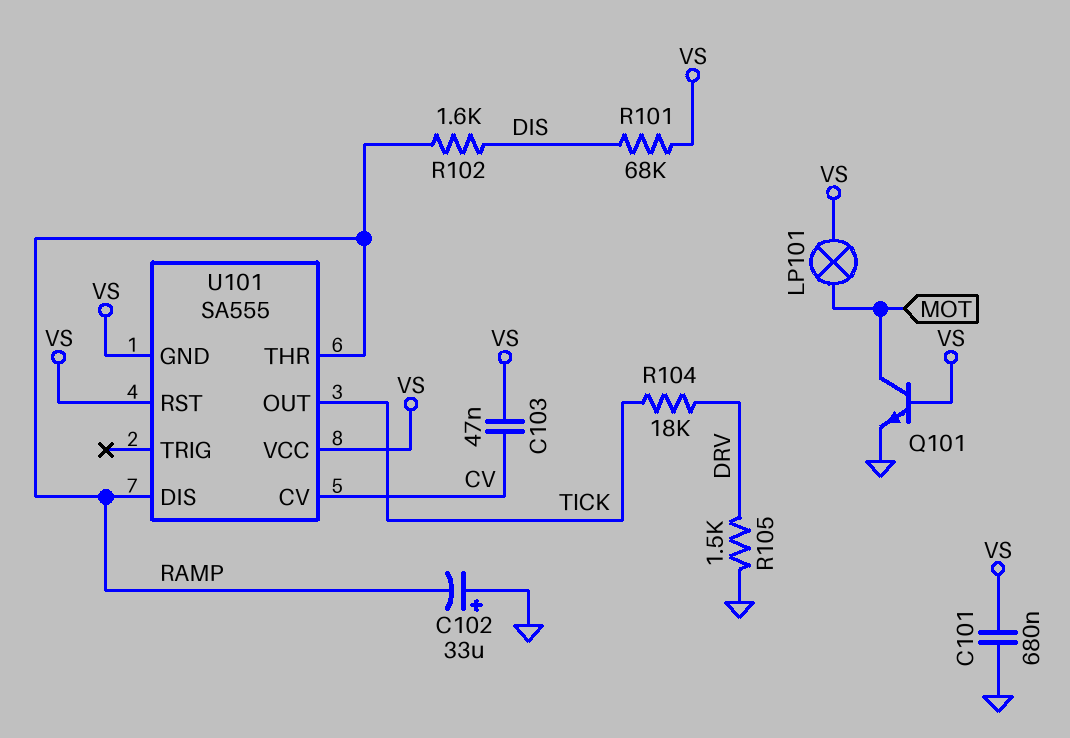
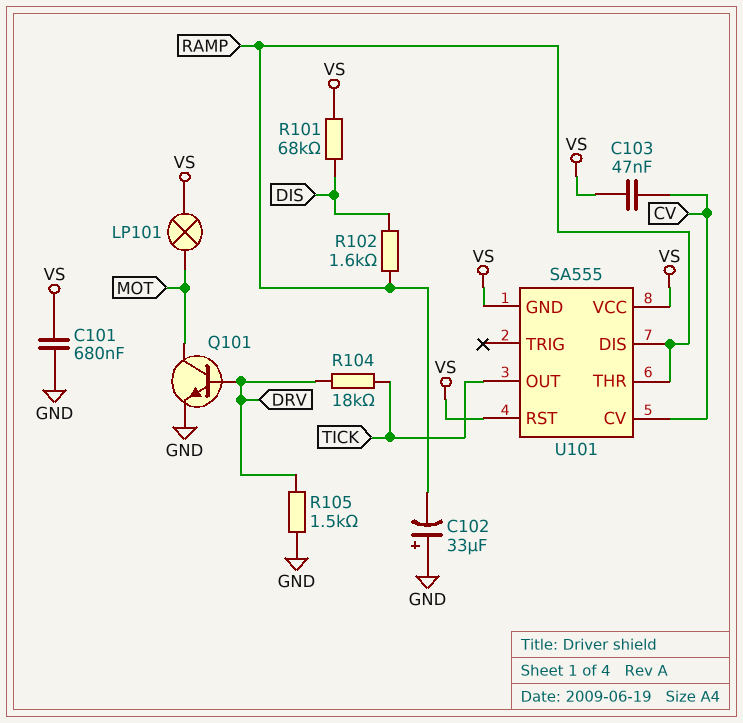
Q101: NPN (B VS, C MOT, E GND) -> NPN (B DRV, C MOT, E GND)

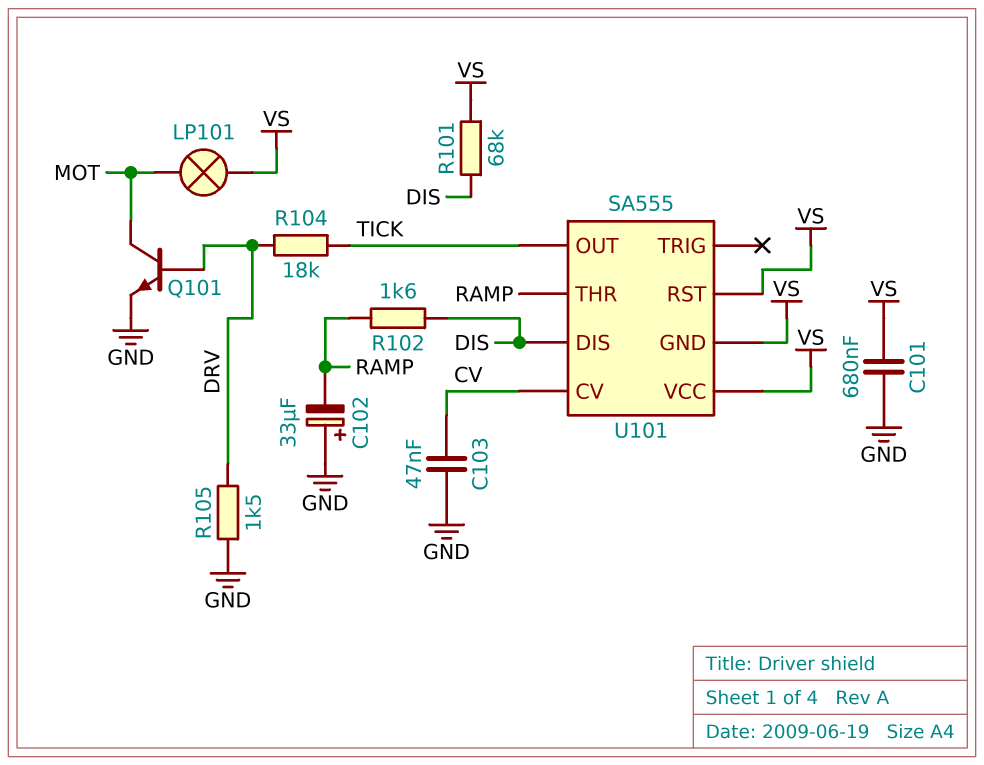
C103: 47nF (CV, VS) -> 47nF (CV, GND)
U101 pin DIS: RAMP -> DIS

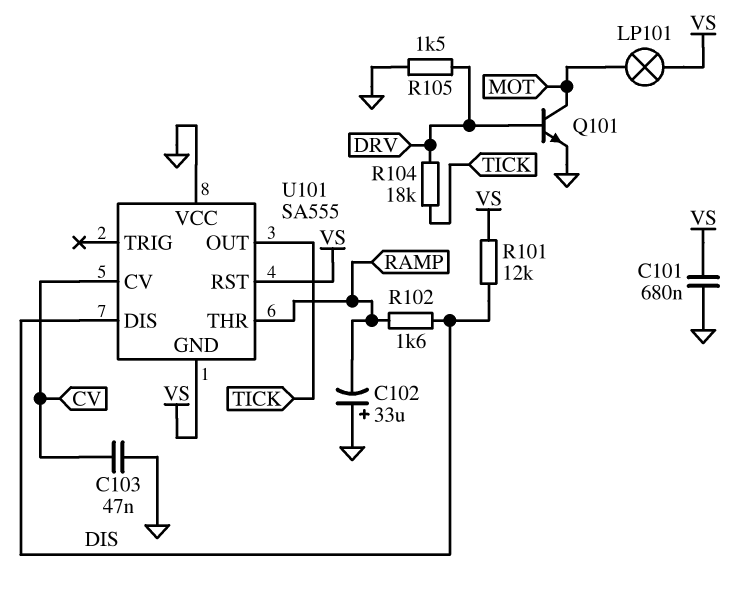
R101: 68k (DIS, VS) -> 12k (DIS, VS)
U101 pin VCC: VS -> GND

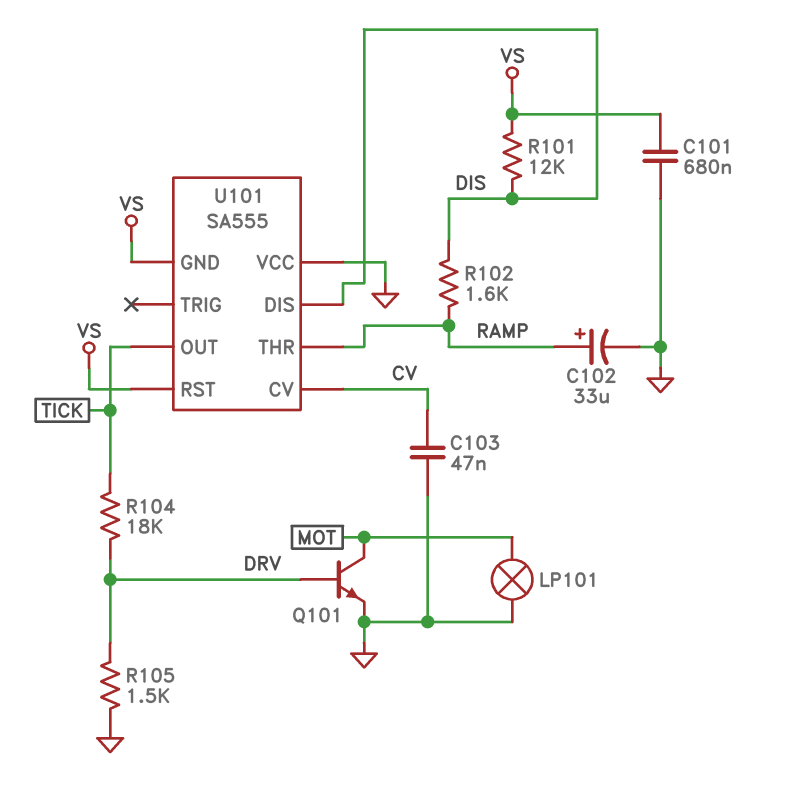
C102: 33uF (plus GND, minus RAMP) -> 33uF (plus RAMP, minus GND)
LP101: lamp (MOT, VS) -> lamp (GND, MOT)

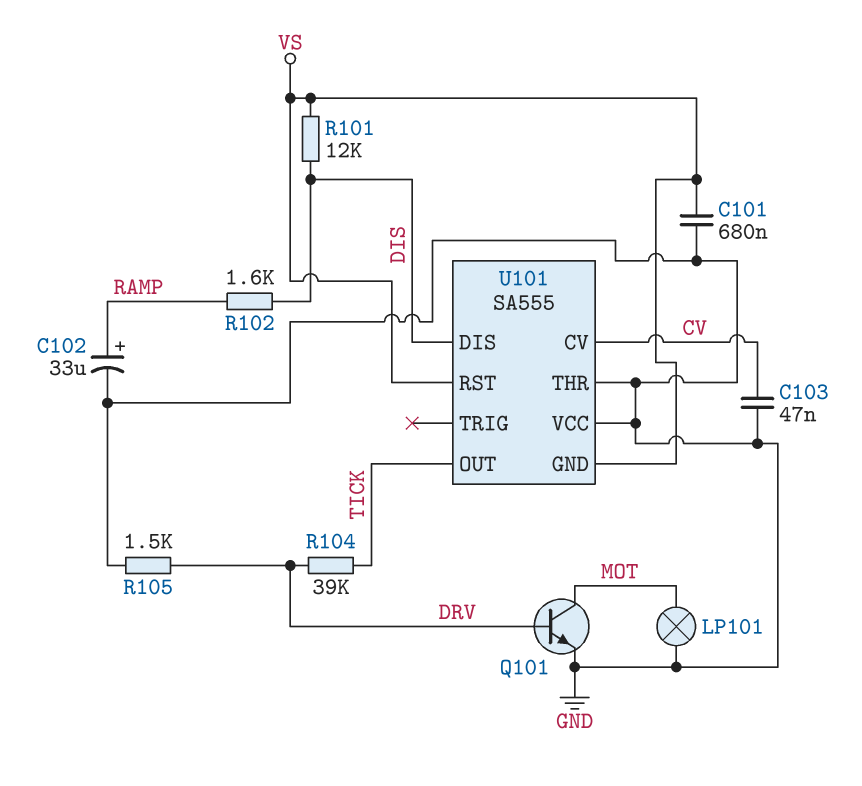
R104: 18k (DRV, TICK) -> 39k (DRV, TICK)
U101 pin THR: RAMP -> GND

